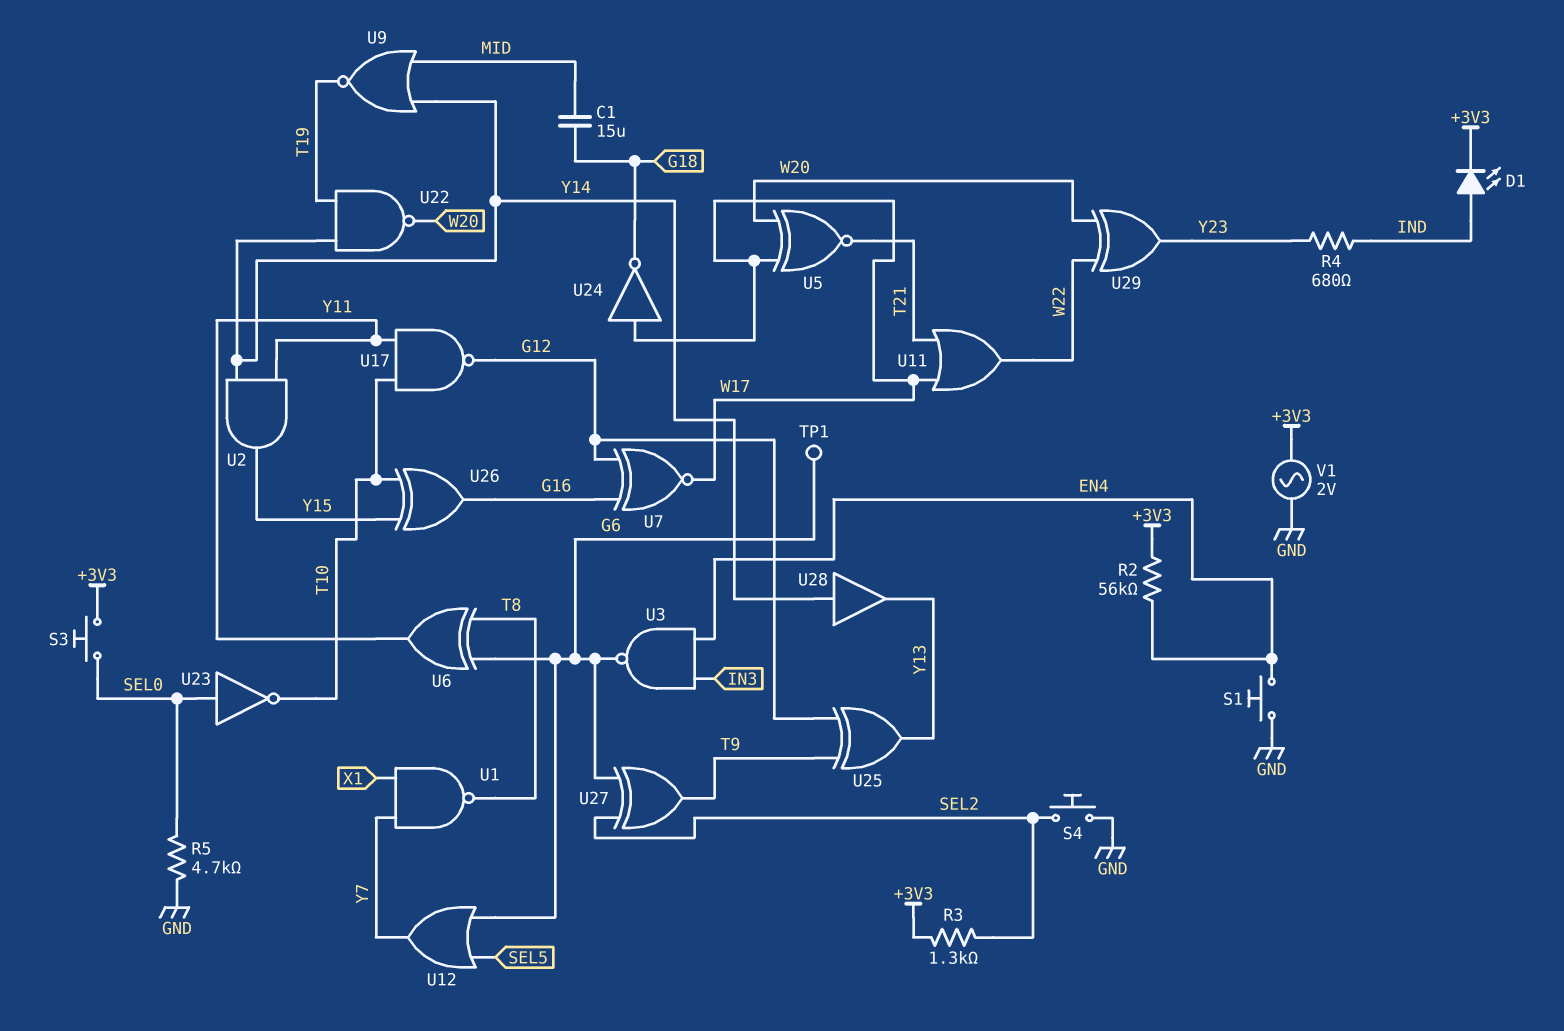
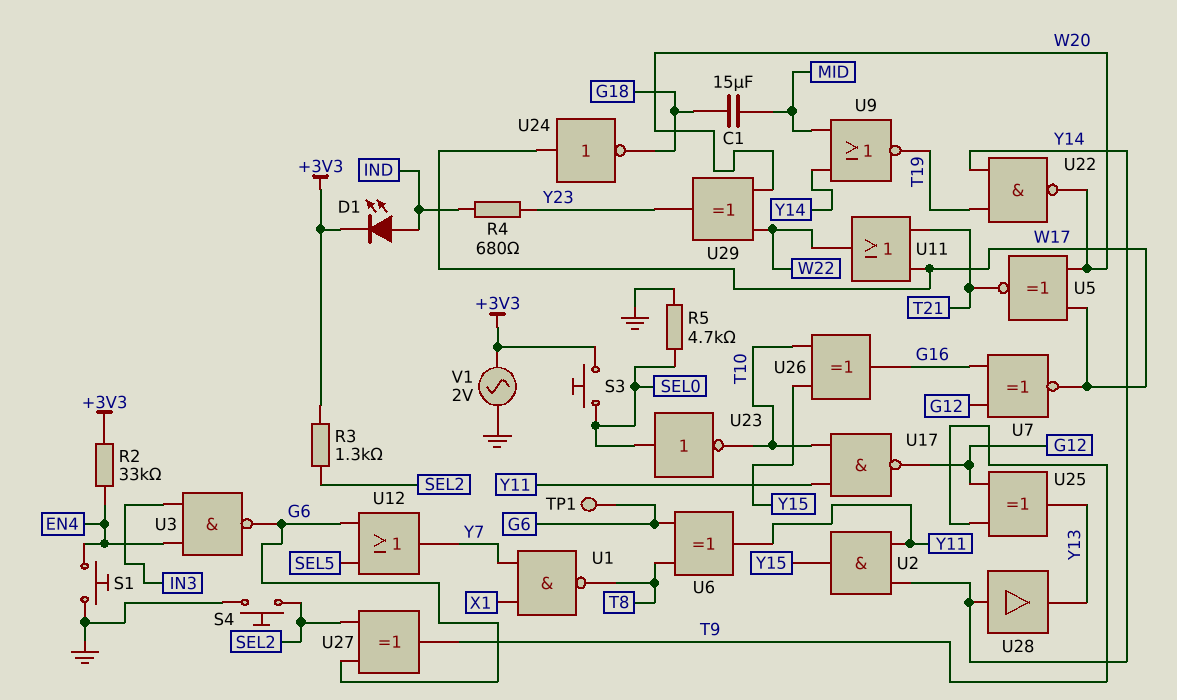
R2: 56k (+3V3, EN4) -> 33k (+3V3, EN4)

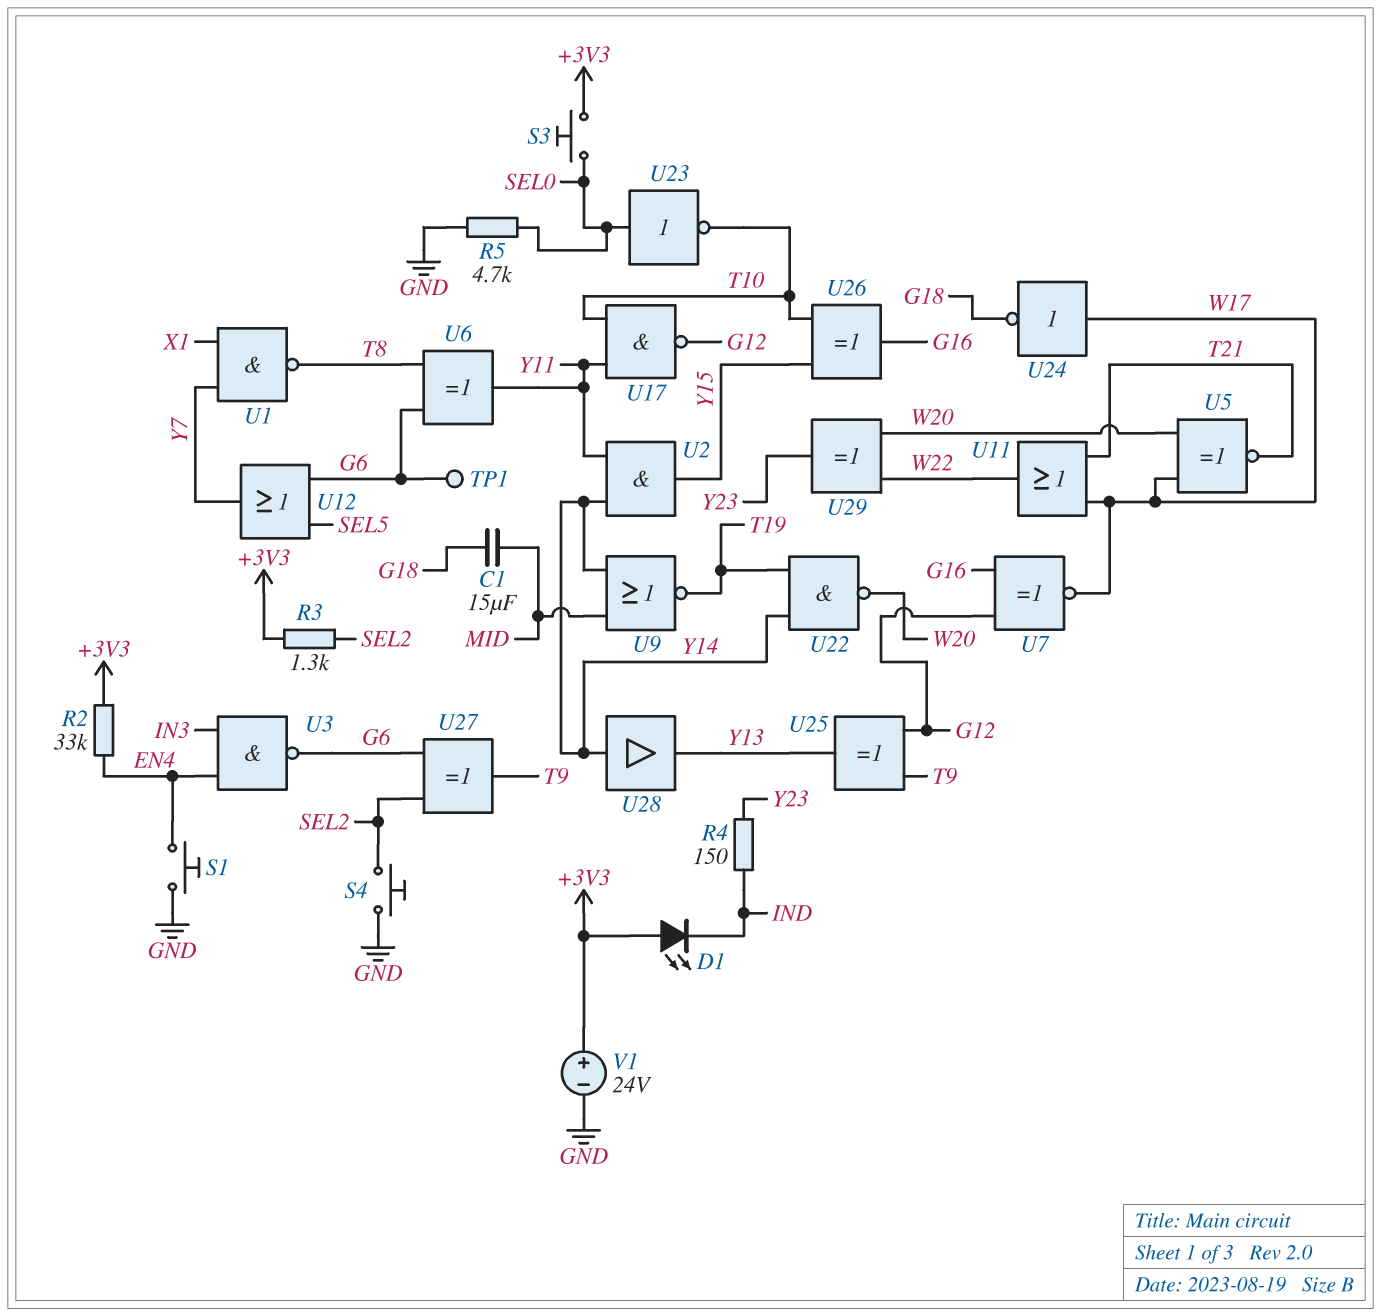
D1: LED (A IND, K +3V3) -> LED (A +3V3, K IND)
R4: 680 (IND, Y23) -> 150 (IND, Y23)
V1: AC 2V (+3V3, GND) -> 24V (plus +3V3, minus GND)

